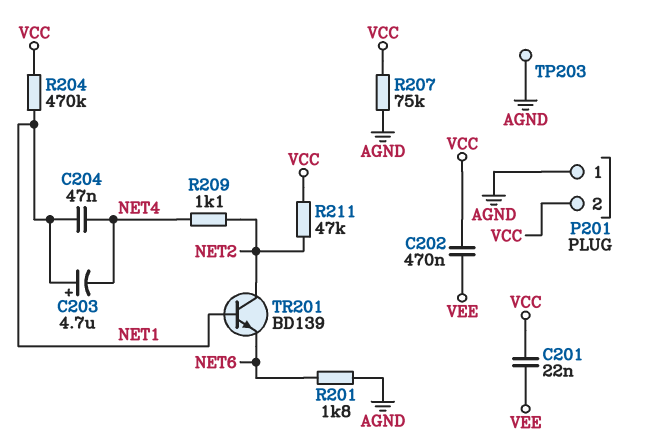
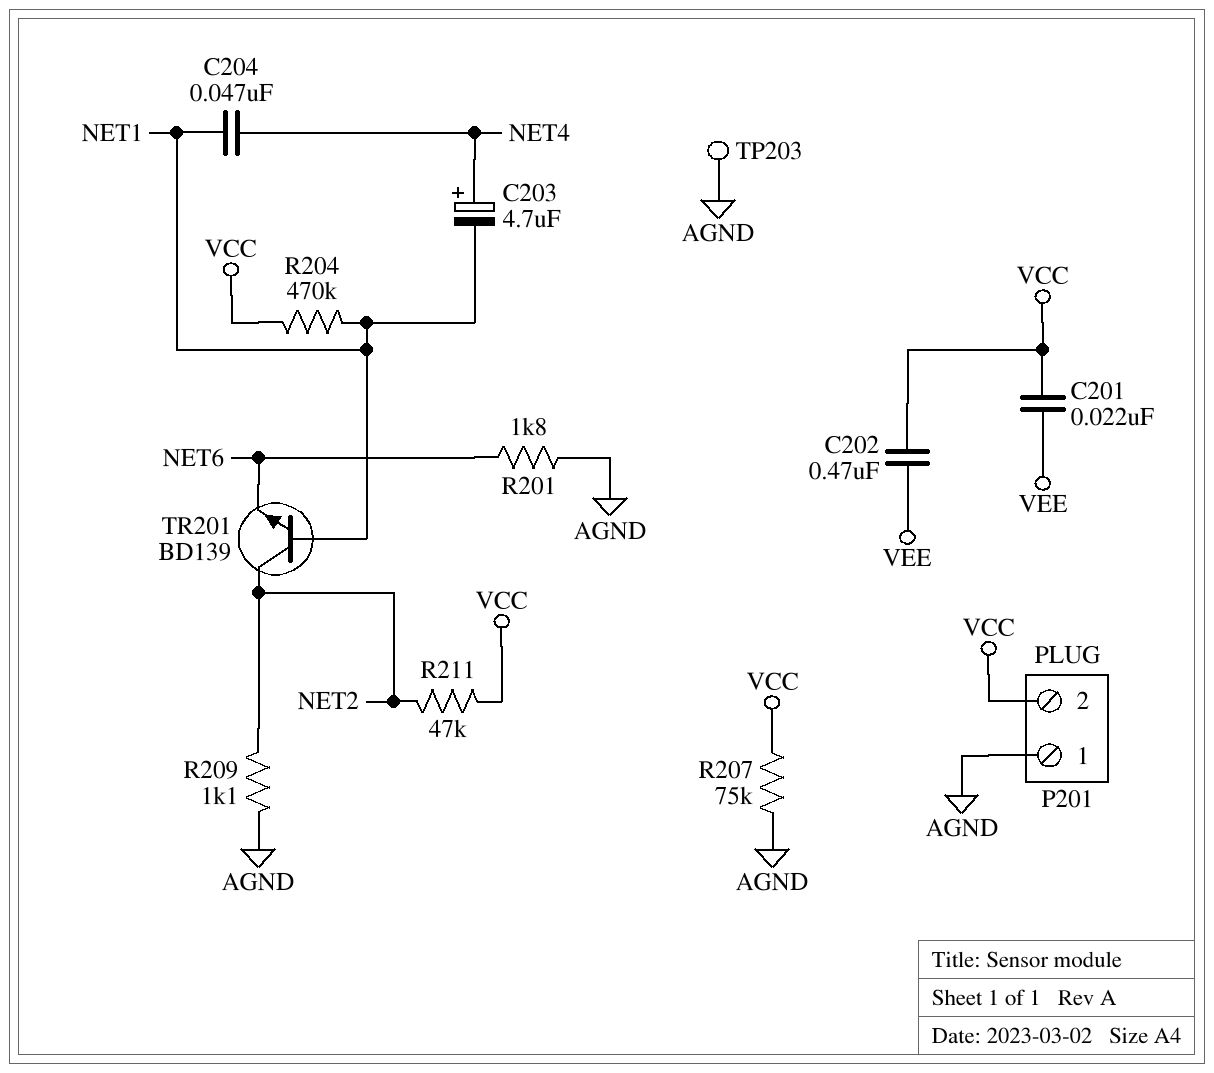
C203: 4.7uF (plus NET1, minus NET4) -> 4.7uF (plus NET4, minus NET1)
R209: 1.1k (NET2, NET4) -> 1.1k (AGND, NET2)

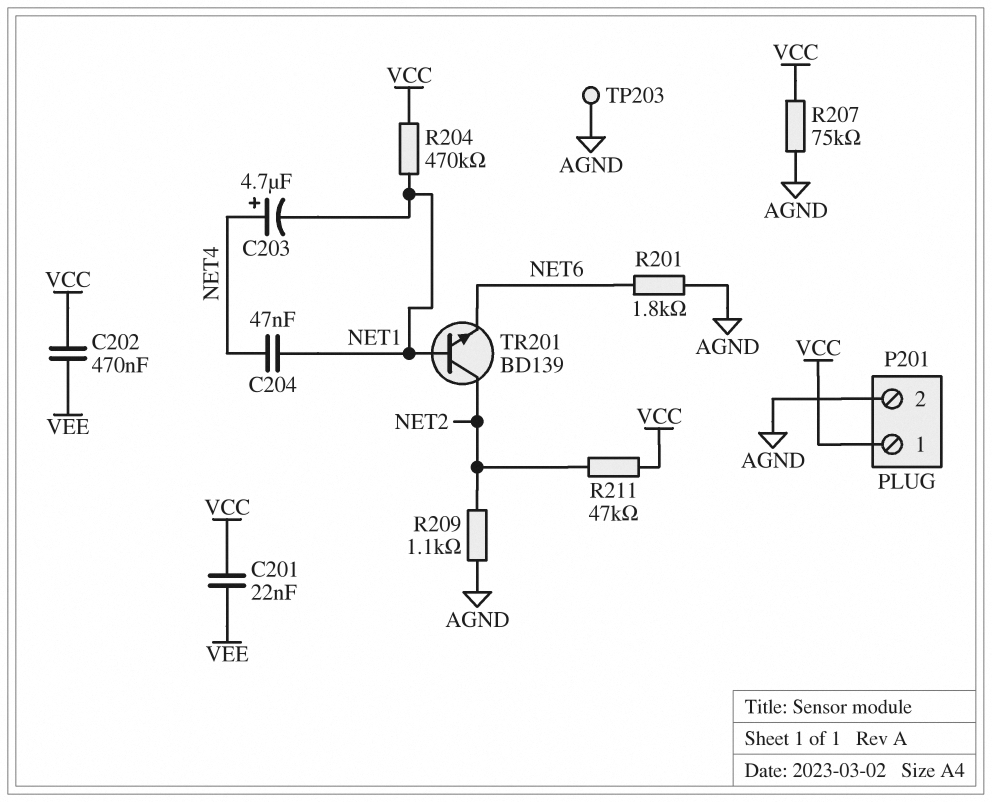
P201 pin 1: AGND -> VCC
P201 pin 2: VCC -> AGND

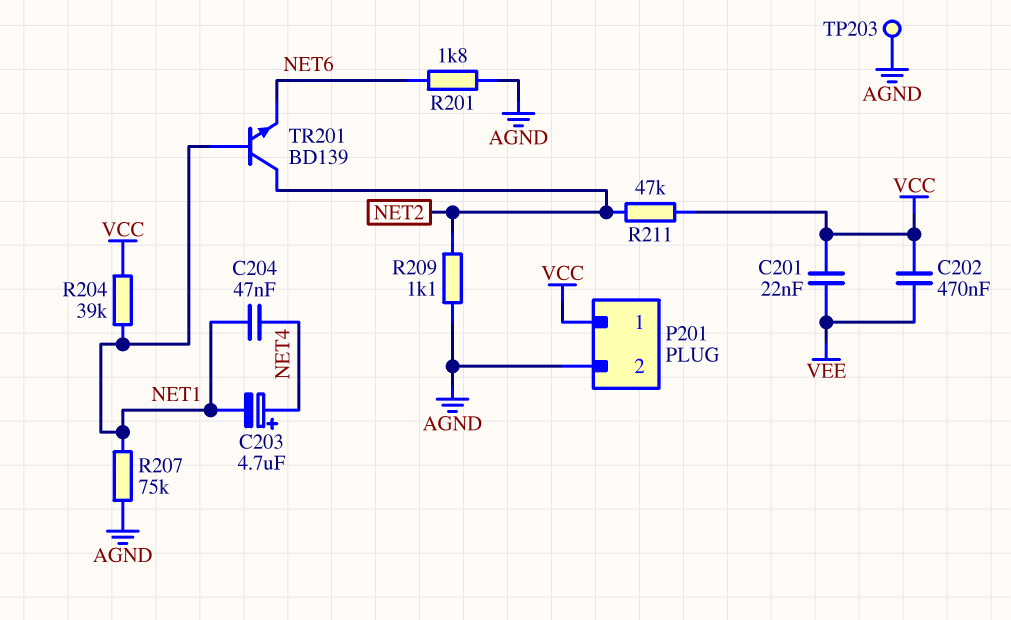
R204: 470k (NET1, VCC) -> 39k (NET1, VCC)
R207: 75k (AGND, VCC) -> 75k (AGND, NET1)

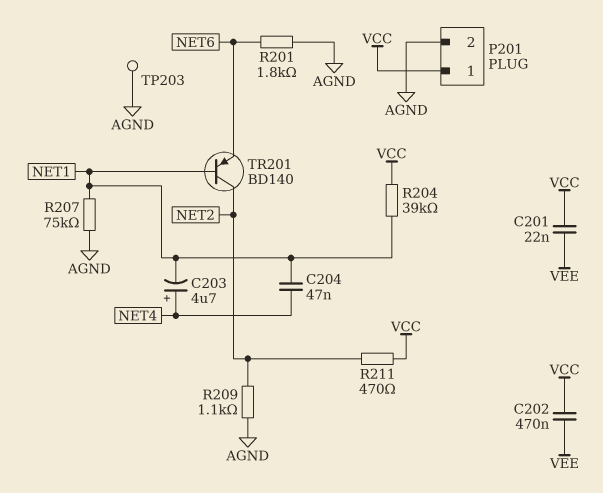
R211: 47k (NET2, VCC) -> 470 (NET2, VCC)
TR201: NPN BD139 (B NET1, C NET2, E NET6) -> PNP BD140 (B NET1, C NET2, E NET6)

